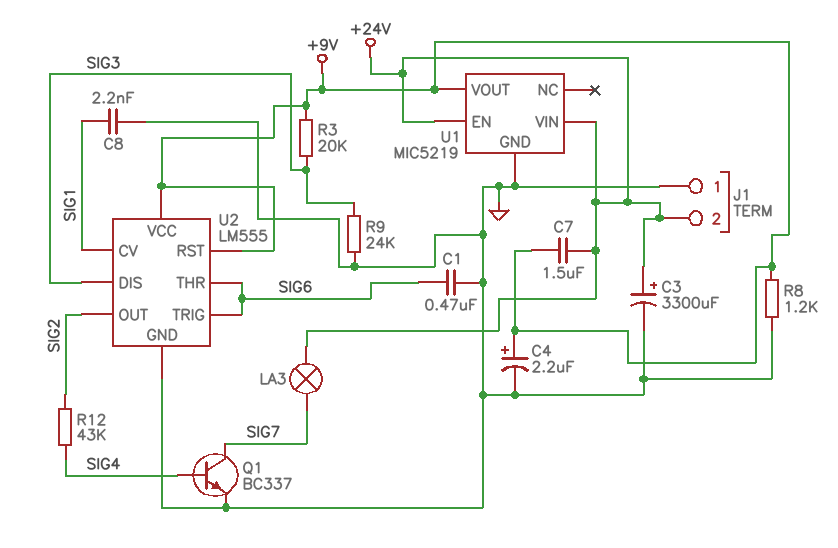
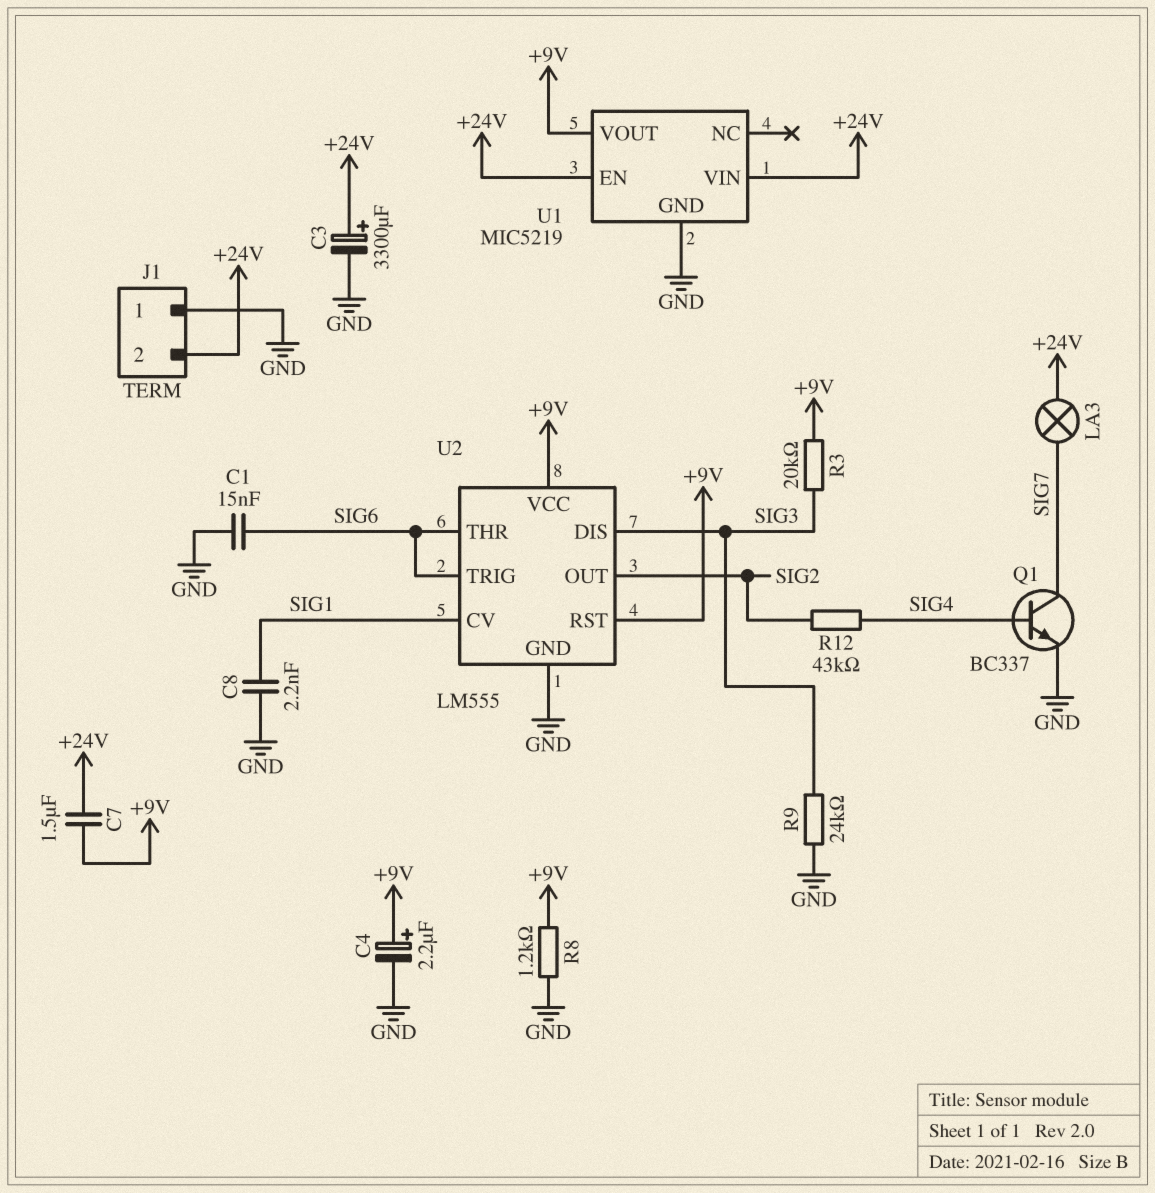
C1: 470nF (GND, SIG6) -> 15nF (GND, SIG6)

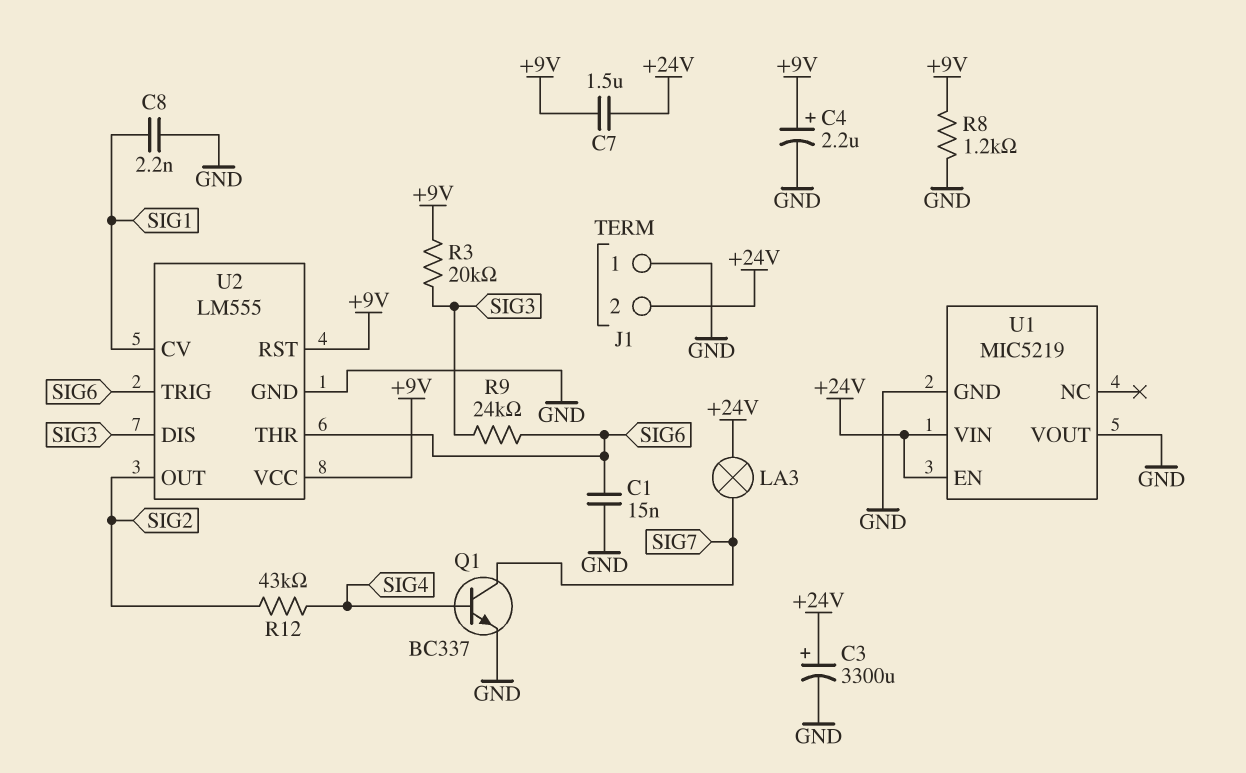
R9: 24k (GND, SIG3) -> 24k (SIG3, SIG6)
U1 pin VOUT: +9V -> GND

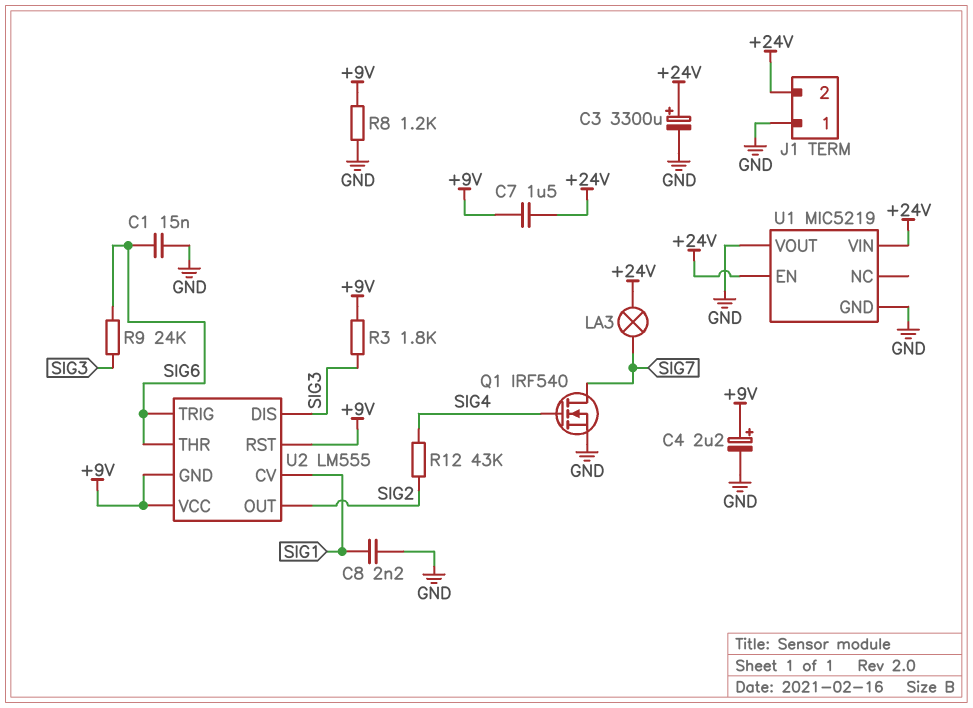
Q1: NPN BC337 (B SIG4, C SIG7, E GND) -> NMOS IRF540 (G SIG4, D SIG7, S GND)
R3: 20k (+9V, SIG3) -> 1.8k (+9V, SIG3)
U2 pin GND: GND -> +9V

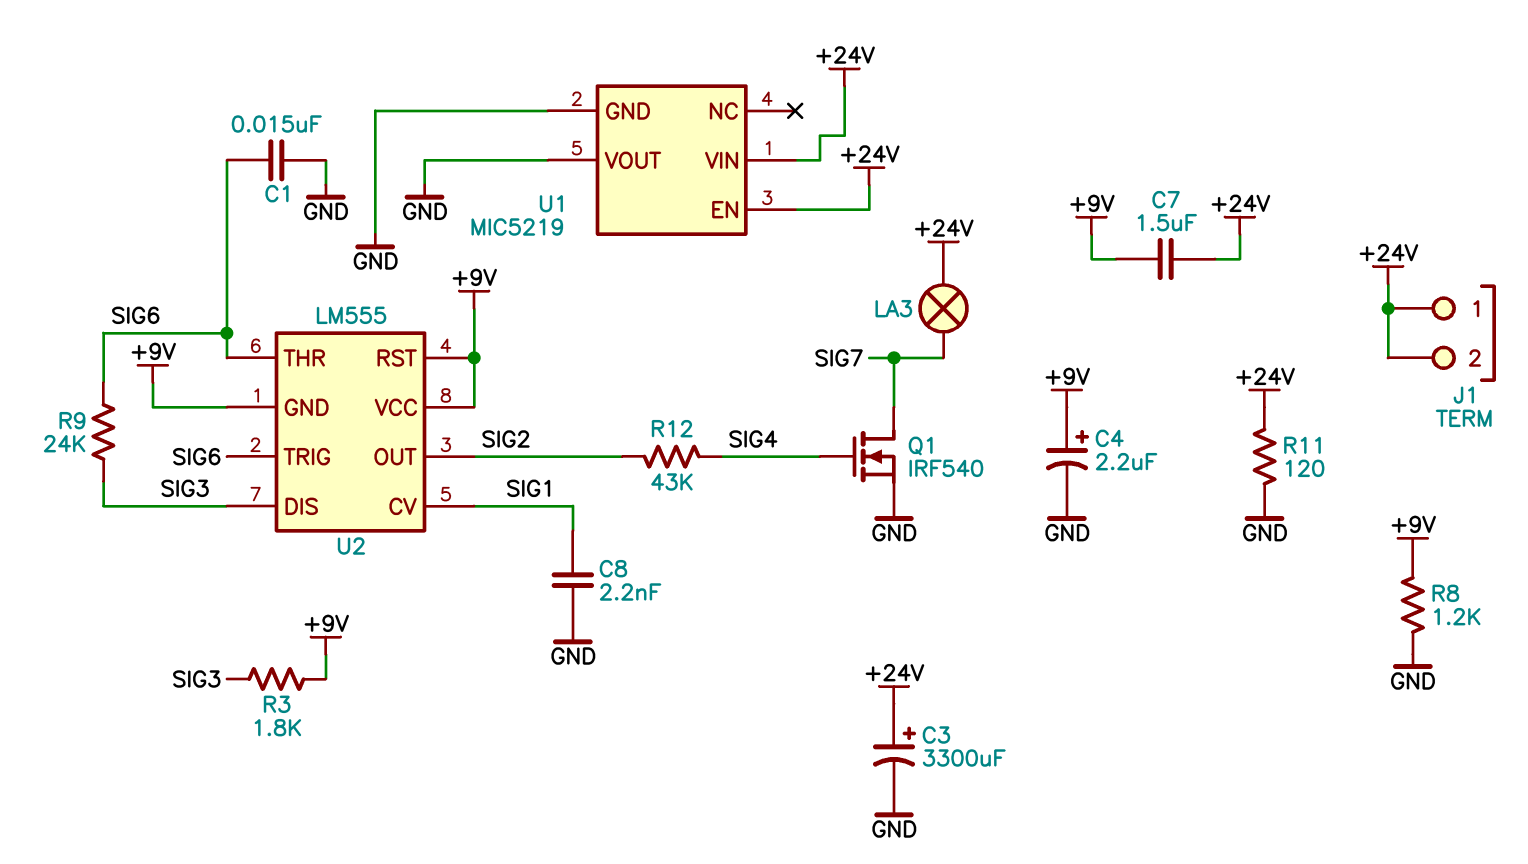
J1 pin 1: GND -> +24V
R11: none -> 120 (+24V, GND)

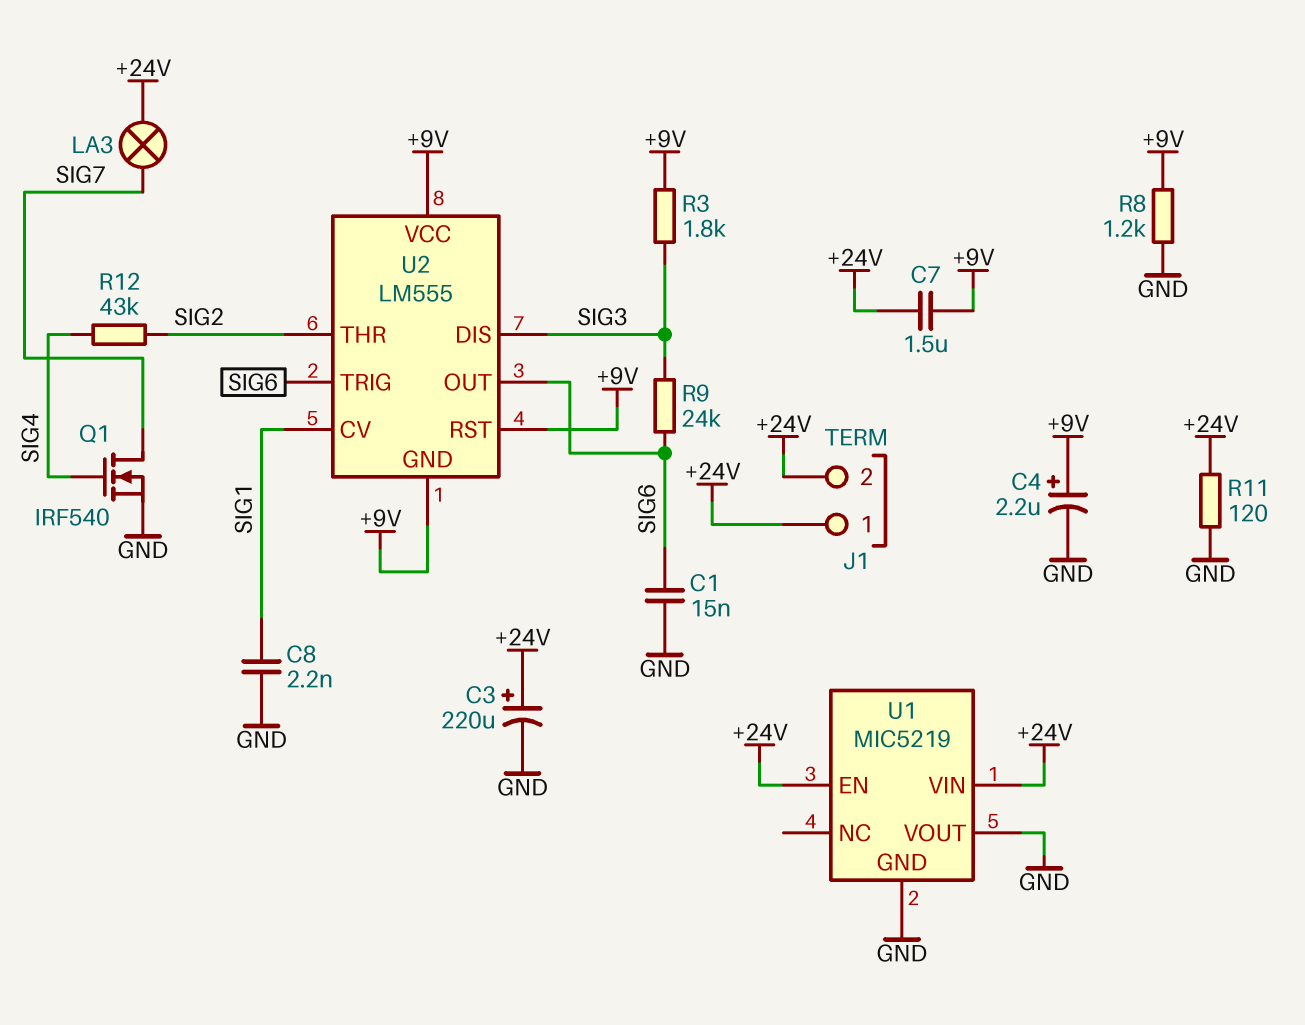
C3: 3300uF (plus +24V, minus GND) -> 220uF (plus +24V, minus GND)
U2 pin OUT: SIG2 -> SIG6
U2 pin THR: SIG6 -> SIG2

